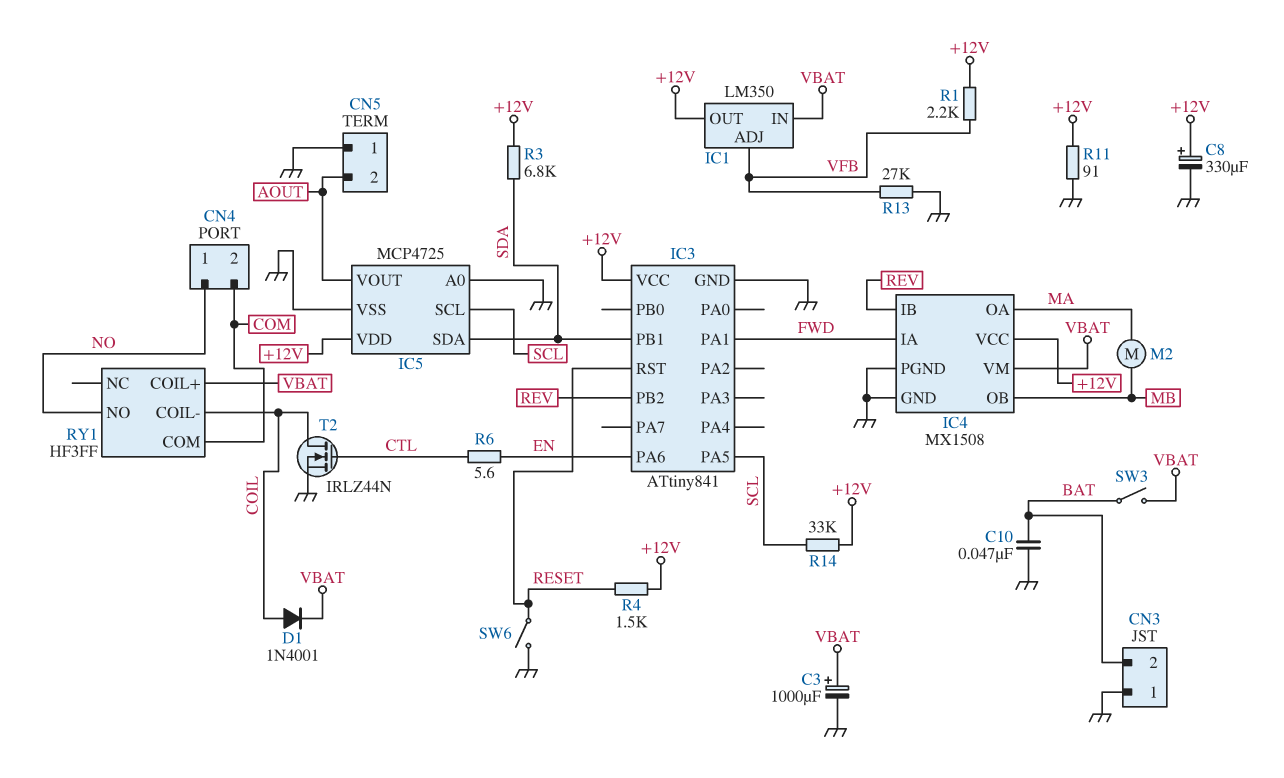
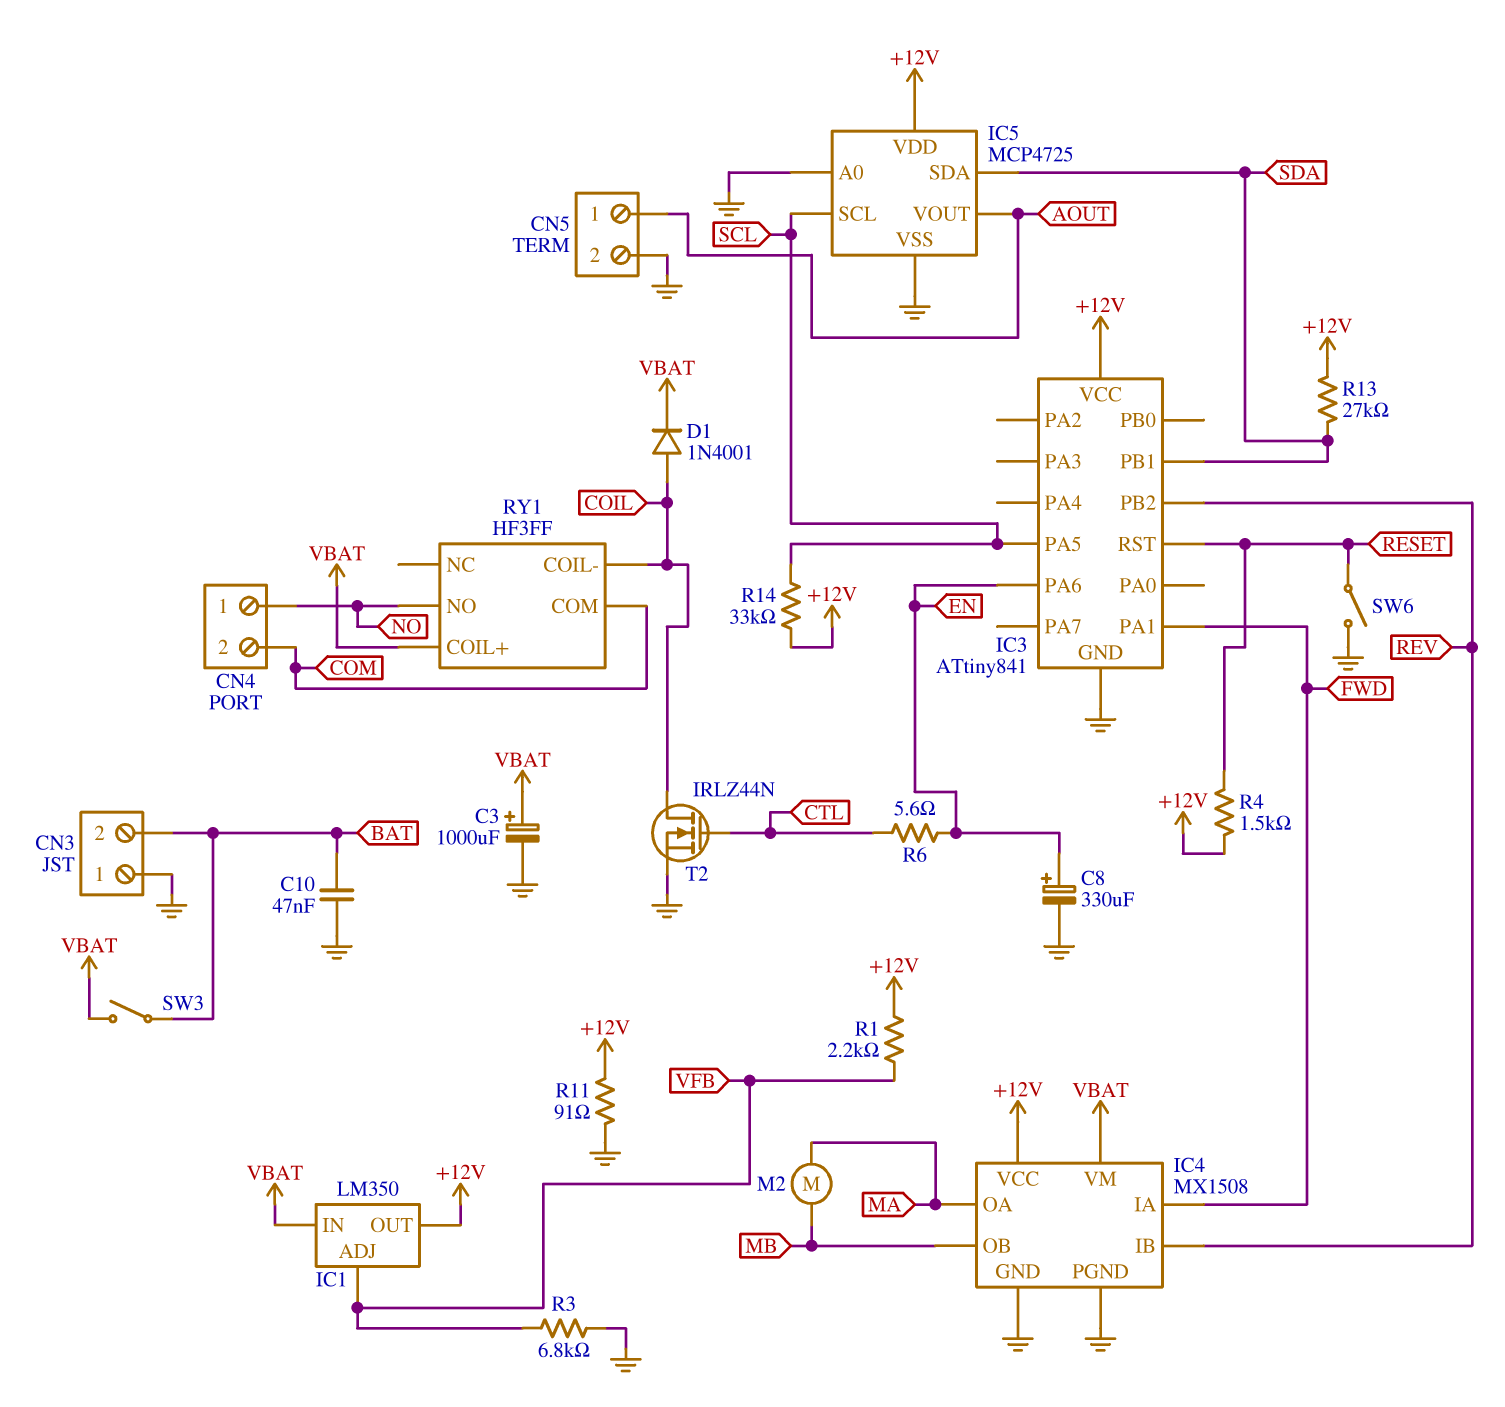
C8: 330uF (plus +12V, minus GND) -> 330uF (plus EN, minus GND)
CN5 pin 1: GND -> AOUT
CN5 pin 2: AOUT -> GND
R3: 6.8k (+12V, SDA) -> 6.8k (GND, VFB)
R13: 27k (GND, VFB) -> 27k (+12V, SDA)

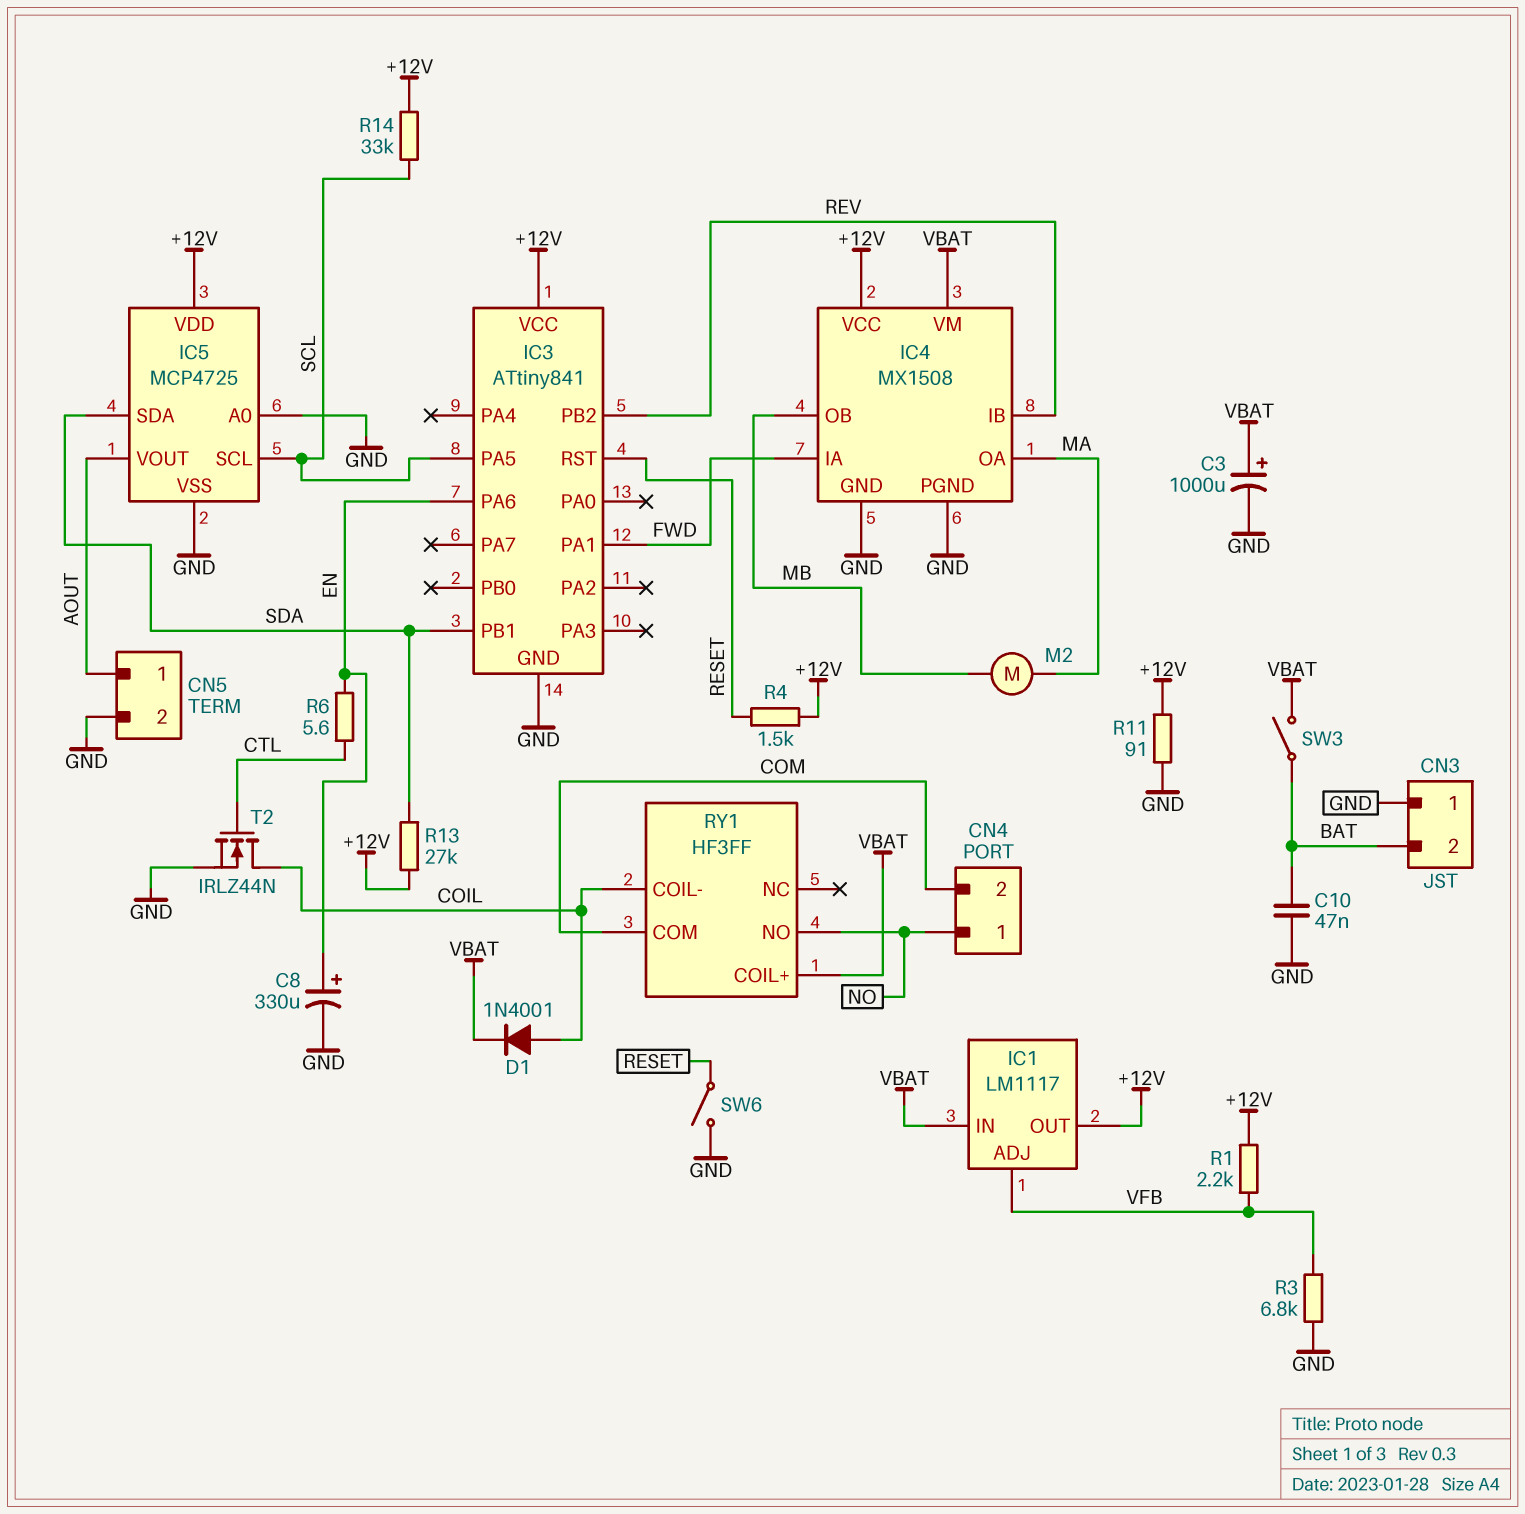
IC1: LM350 -> LM1117

